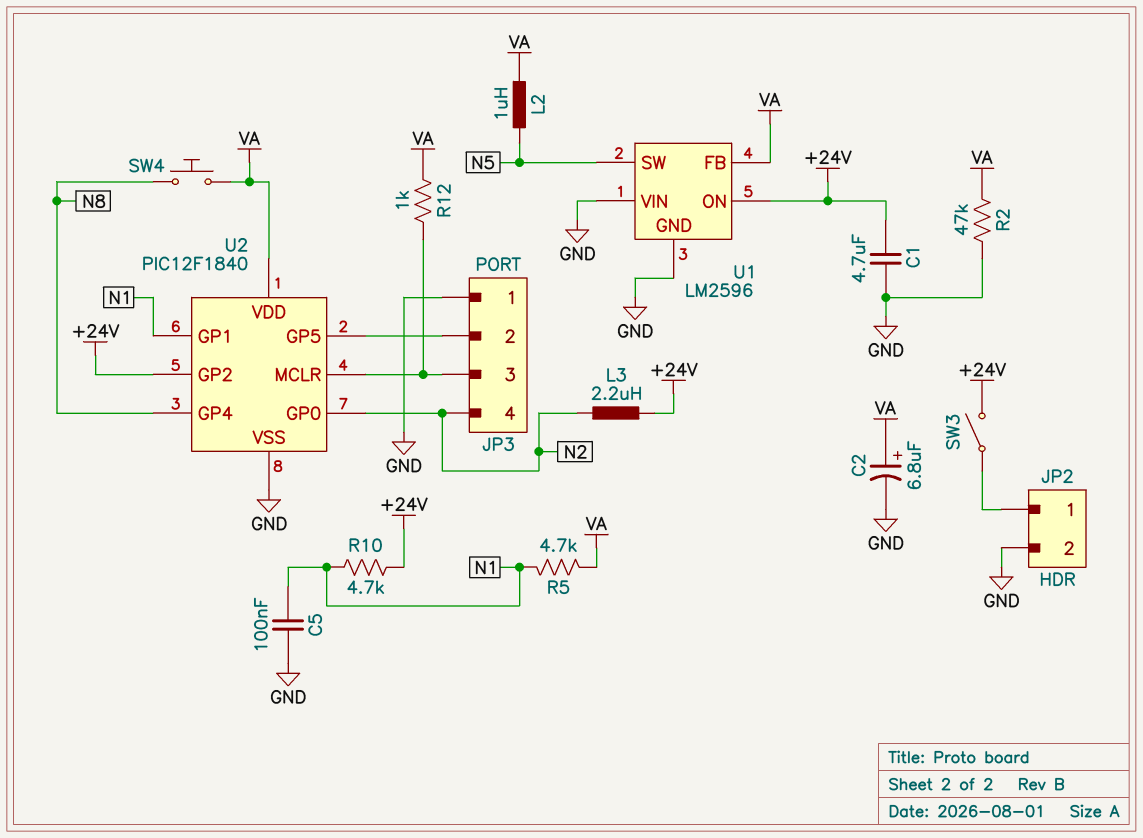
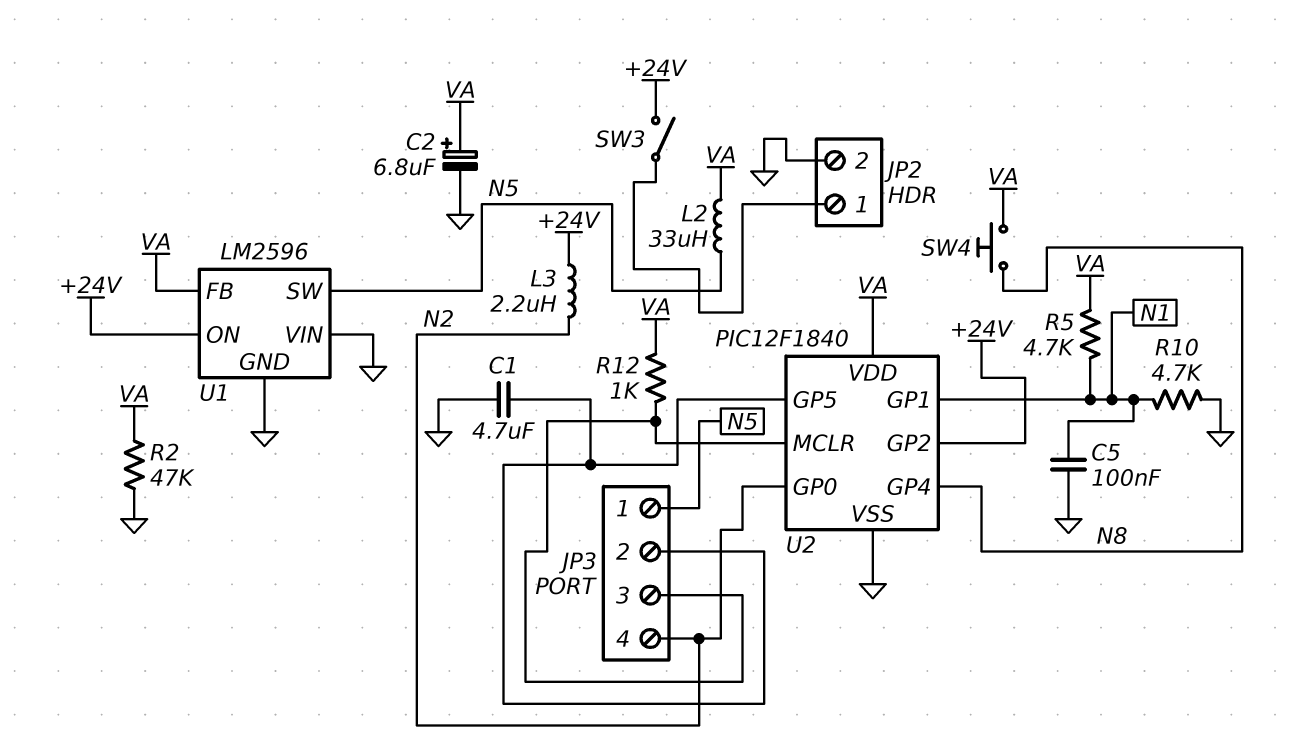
C1: 4.7uF (+24V, GND) -> 4.7uF (GND, JP3/2)
JP3 pin 1: GND -> N5
L2: 1uH (N5, VA) -> 33uH (N5, VA)
R10: 4.7k (+24V, N1) -> 4.7k (GND, N1)

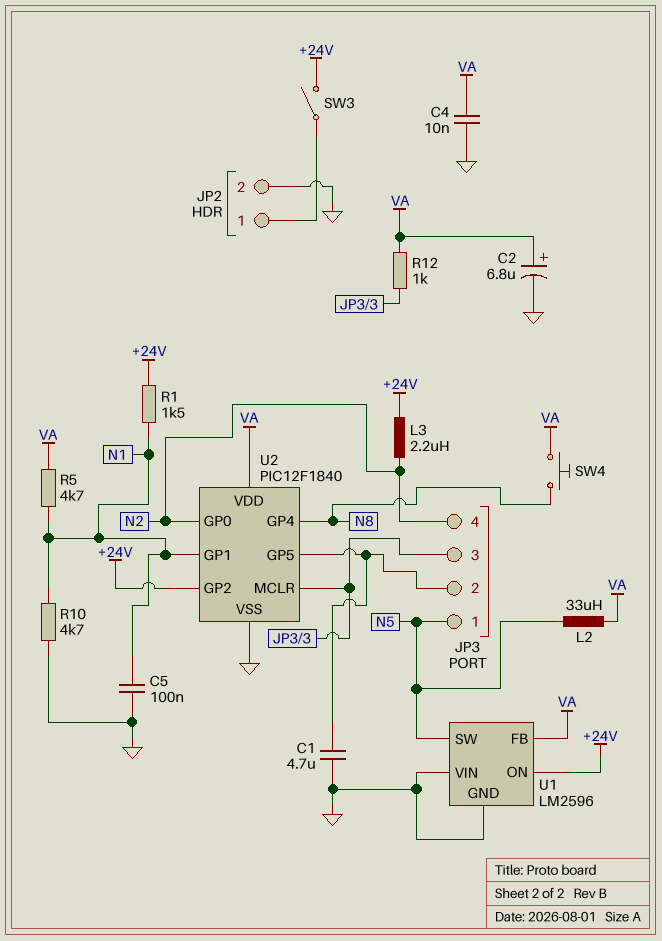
C4: none -> 10nF (GND, VA)
R1: none -> 1.5k (+24V, N1)
R2: 47k (GND, VA) -> none

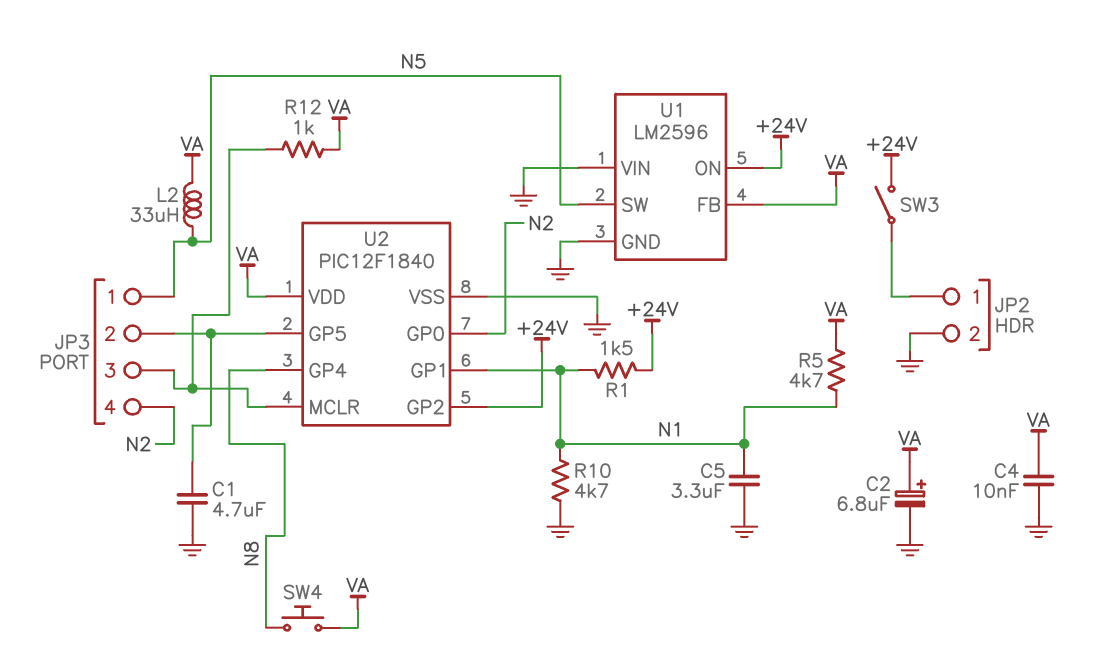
C5: 100nF (GND, N1) -> 3.3uF (GND, N1)
L3: 2.2uH (+24V, N2) -> none

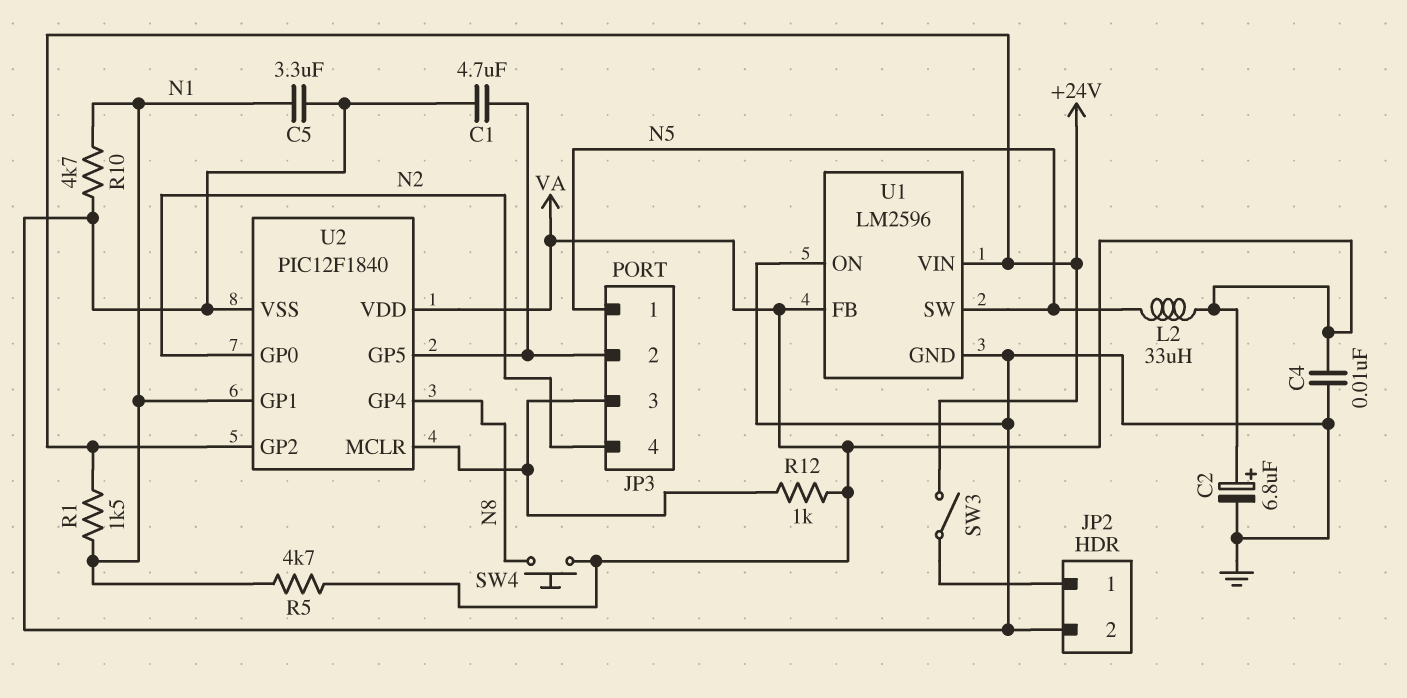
U1 pin ON: +24V -> GND
U1 pin VIN: GND -> +24V

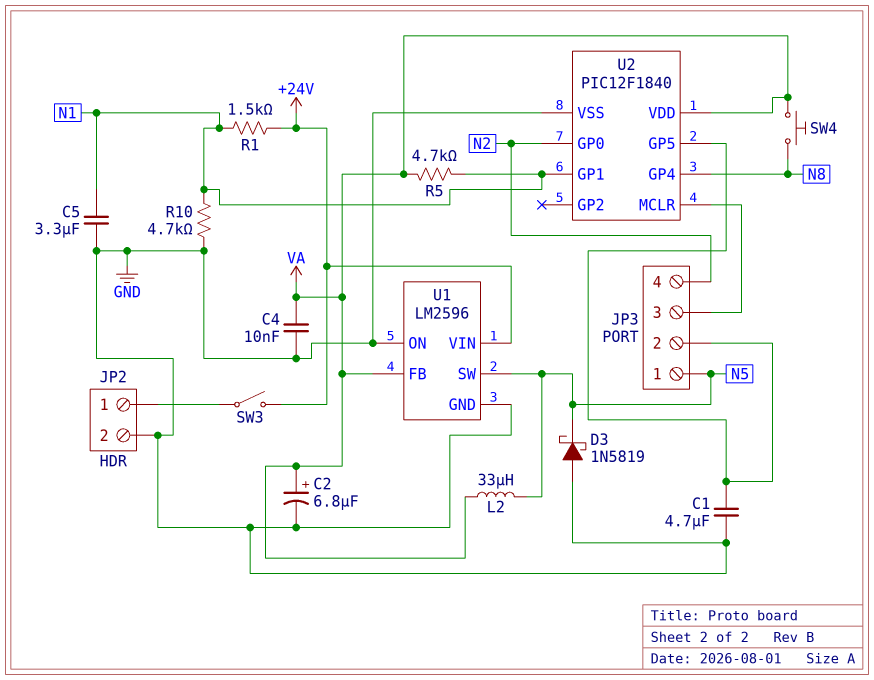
D3: none -> schottky 1N5819 (A GND, K N5)
R12: 1k (JP3/3, VA) -> none
U2 pin GP2: +24V -> none

